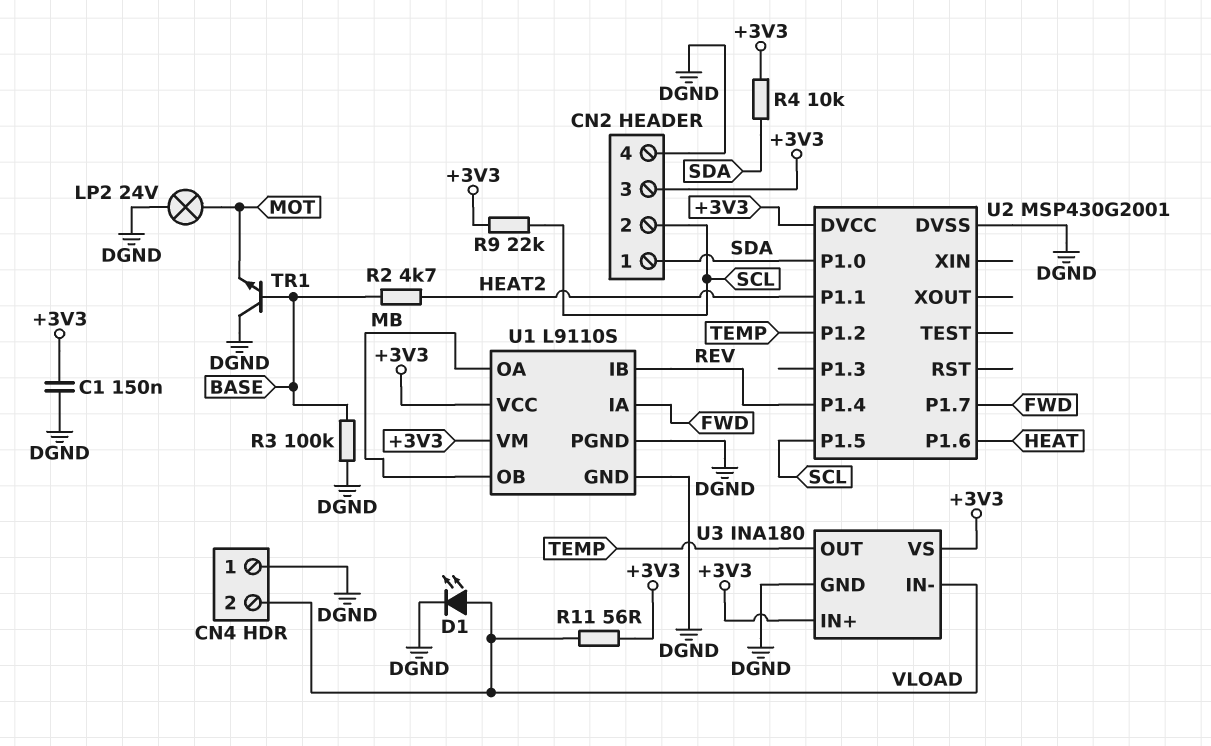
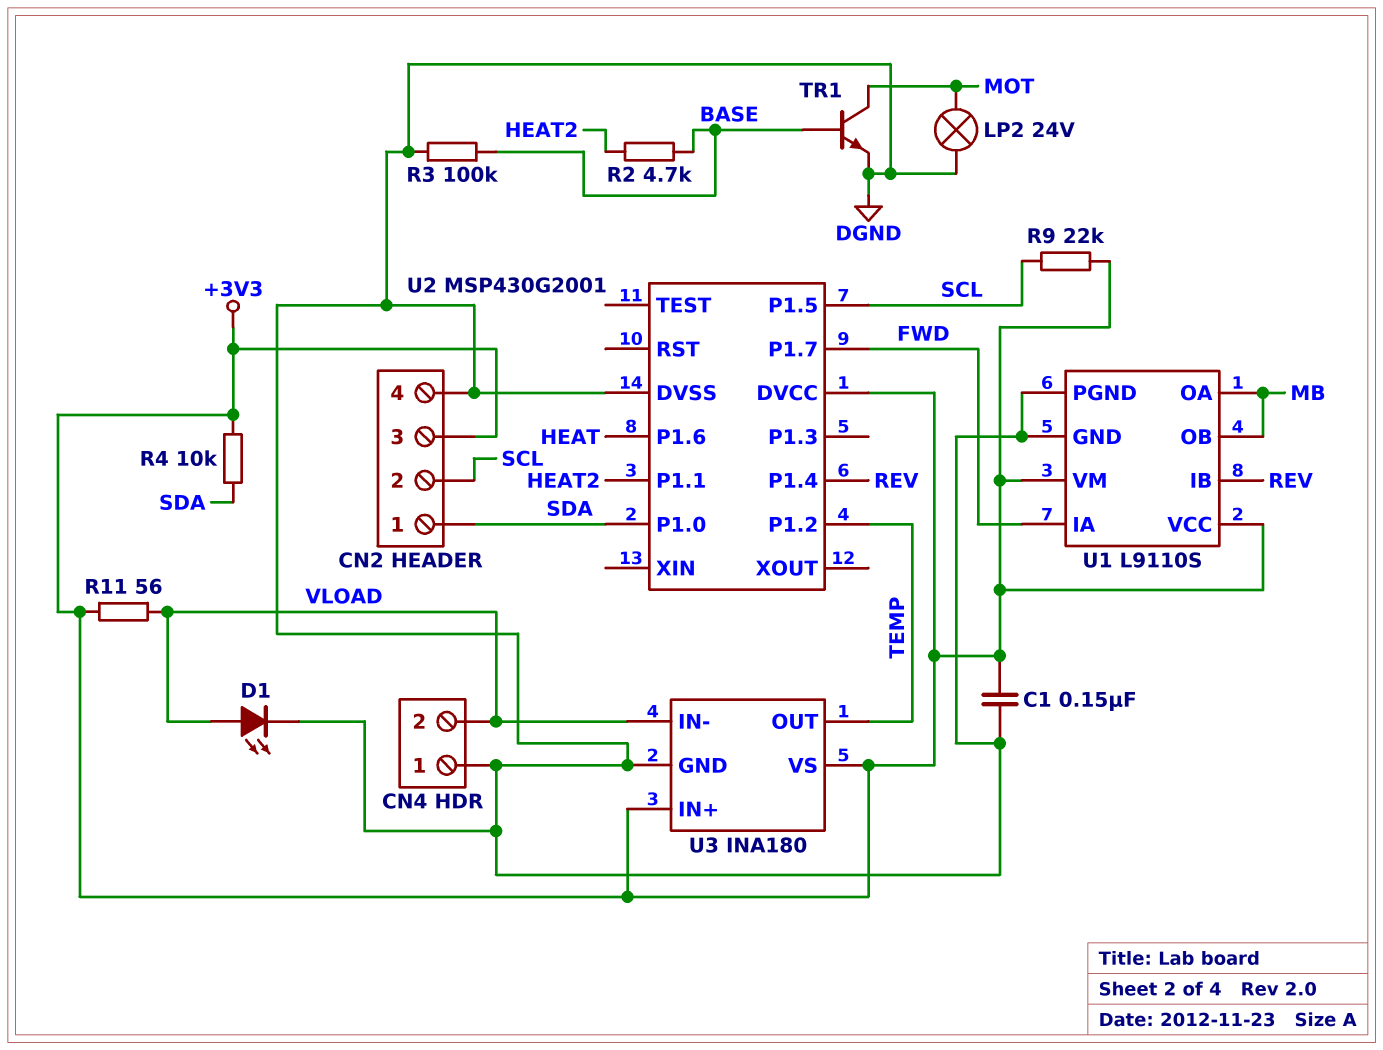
TR1: NPN (B BASE, C DGND, E MOT) -> NPN (B BASE, C MOT, E DGND)

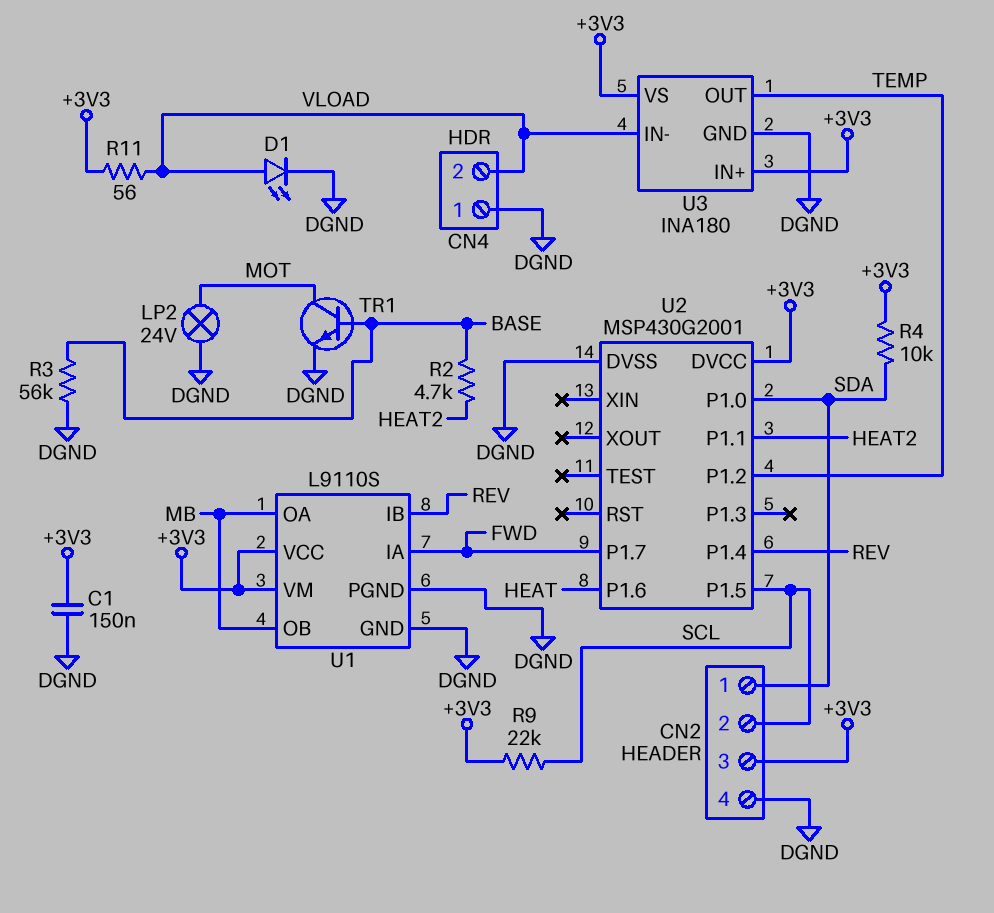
R3: 100k (BASE, DGND) -> 56k (BASE, DGND)

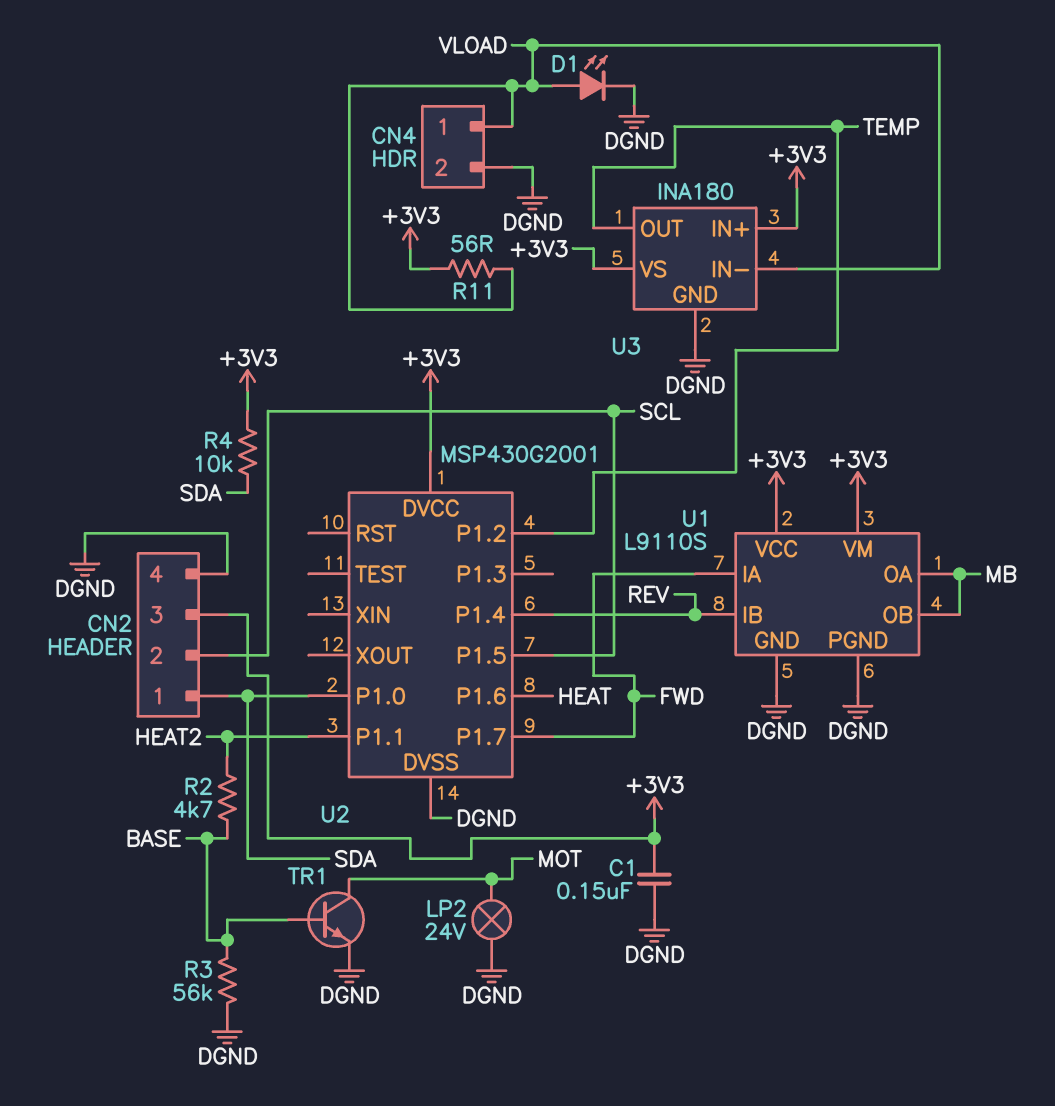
CN4 pin 1: DGND -> VLOAD
CN4 pin 2: VLOAD -> DGND
R9: 22k (+3V3, SCL) -> none

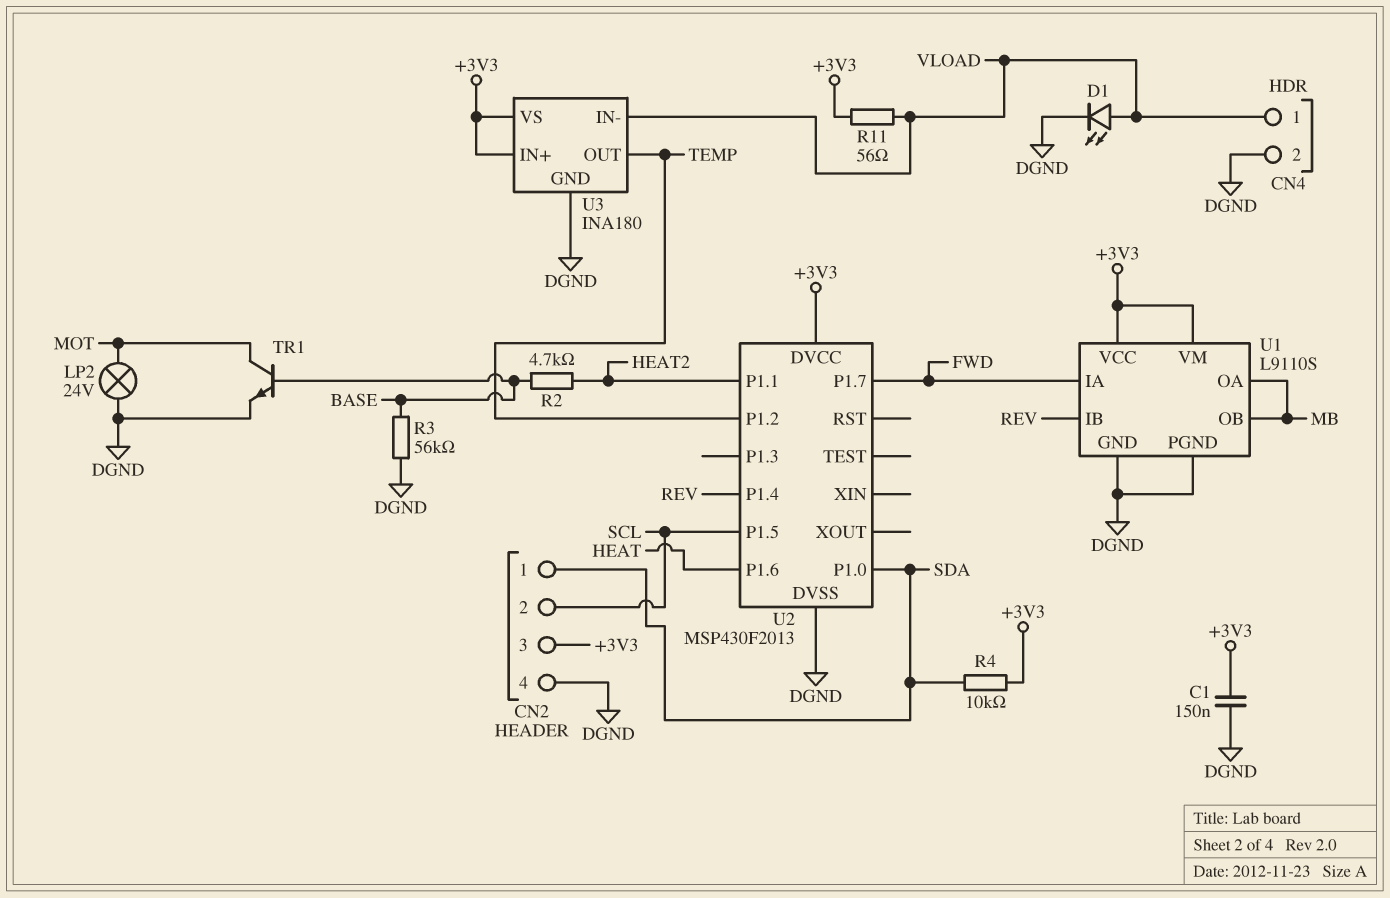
U2: MSP430G2001 -> MSP430F2013

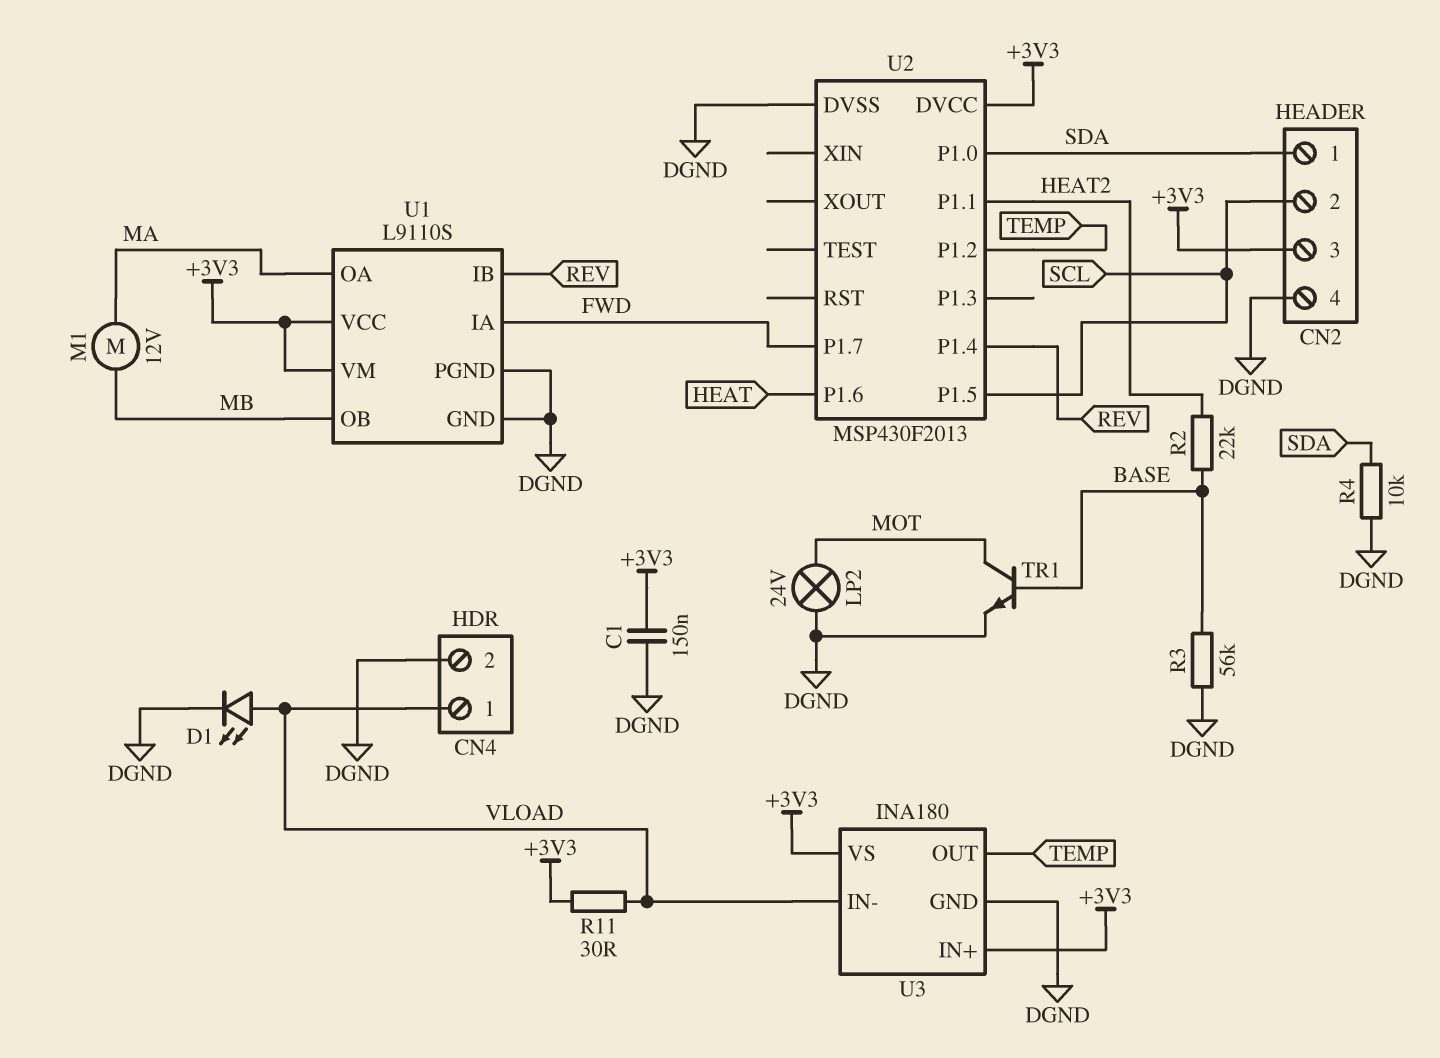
M1: none -> motor 12V (MA, MB)
R2: 4.7k (BASE, HEAT2) -> 22k (BASE, HEAT2)
R4: 10k (+3V3, SDA) -> 10k (DGND, SDA)
R11: 56 (+3V3, VLOAD) -> 30 (+3V3, VLOAD)
U1 pin OA: MB -> MA

